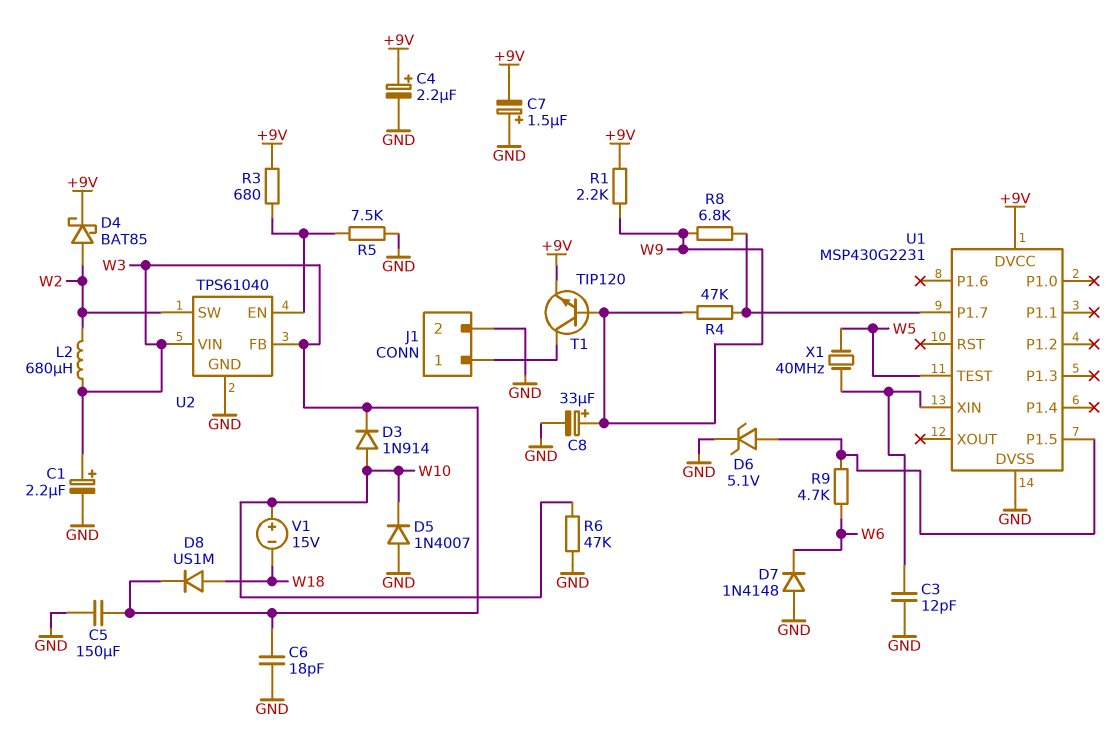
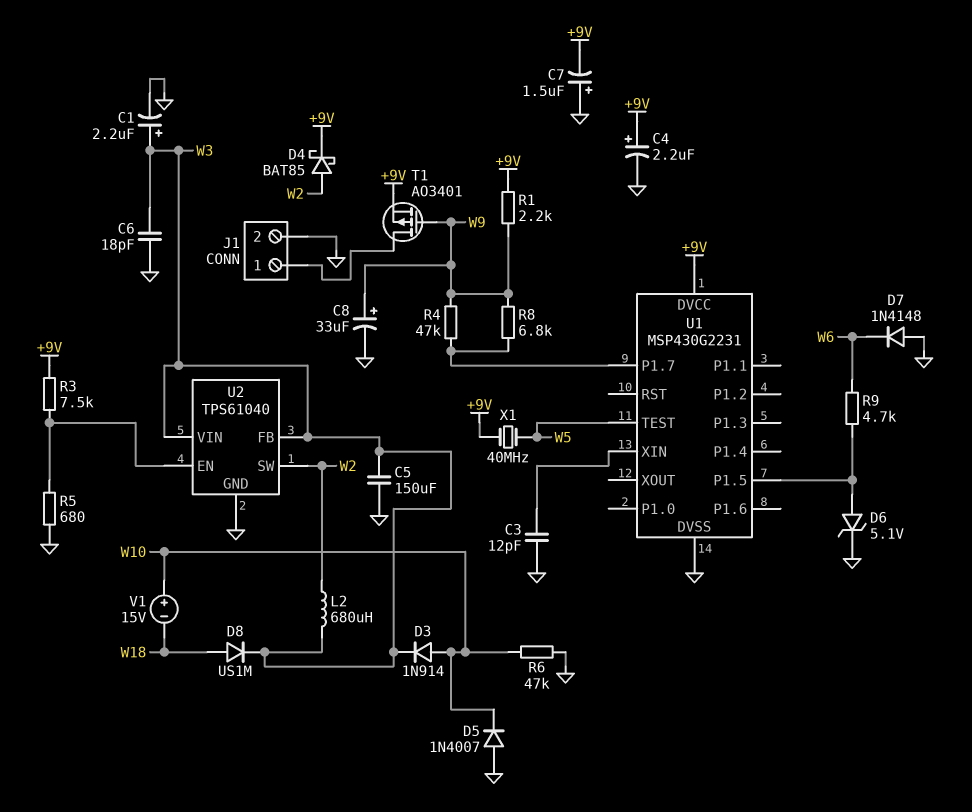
R3: 680 (+9V, U2/EN) -> 7.5k (+9V, U2/EN)
R5: 7.5k (GND, U2/EN) -> 680 (GND, U2/EN)
T1: NPN TIP120 (B W9, C J1/1, E +9V) -> PMOS AO3401 (G W9, D J1/1, S +9V)
X1: 40MHz (U1/XIN, W5) -> 40MHz (+9V, W5)

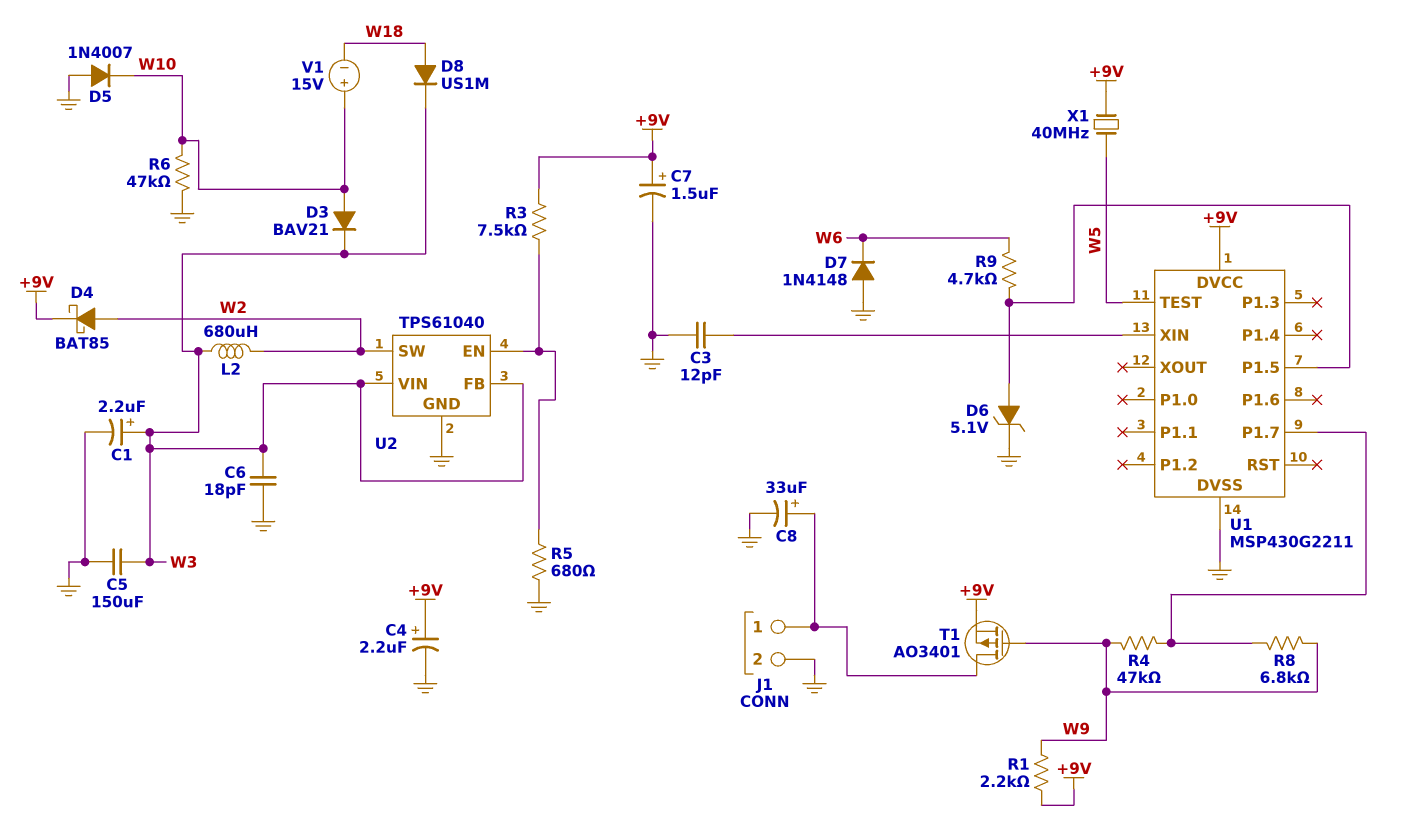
C7: 1.5uF (plus GND, minus +9V) -> 1.5uF (plus +9V, minus GND)
C8: 33uF (plus W9, minus GND) -> 33uF (plus J1/1, minus GND)
D3: diode 1N914 (A W10, K W3) -> diode BAV21 (A W10, K W3)
U1: MSP430G2231 -> MSP430G2211

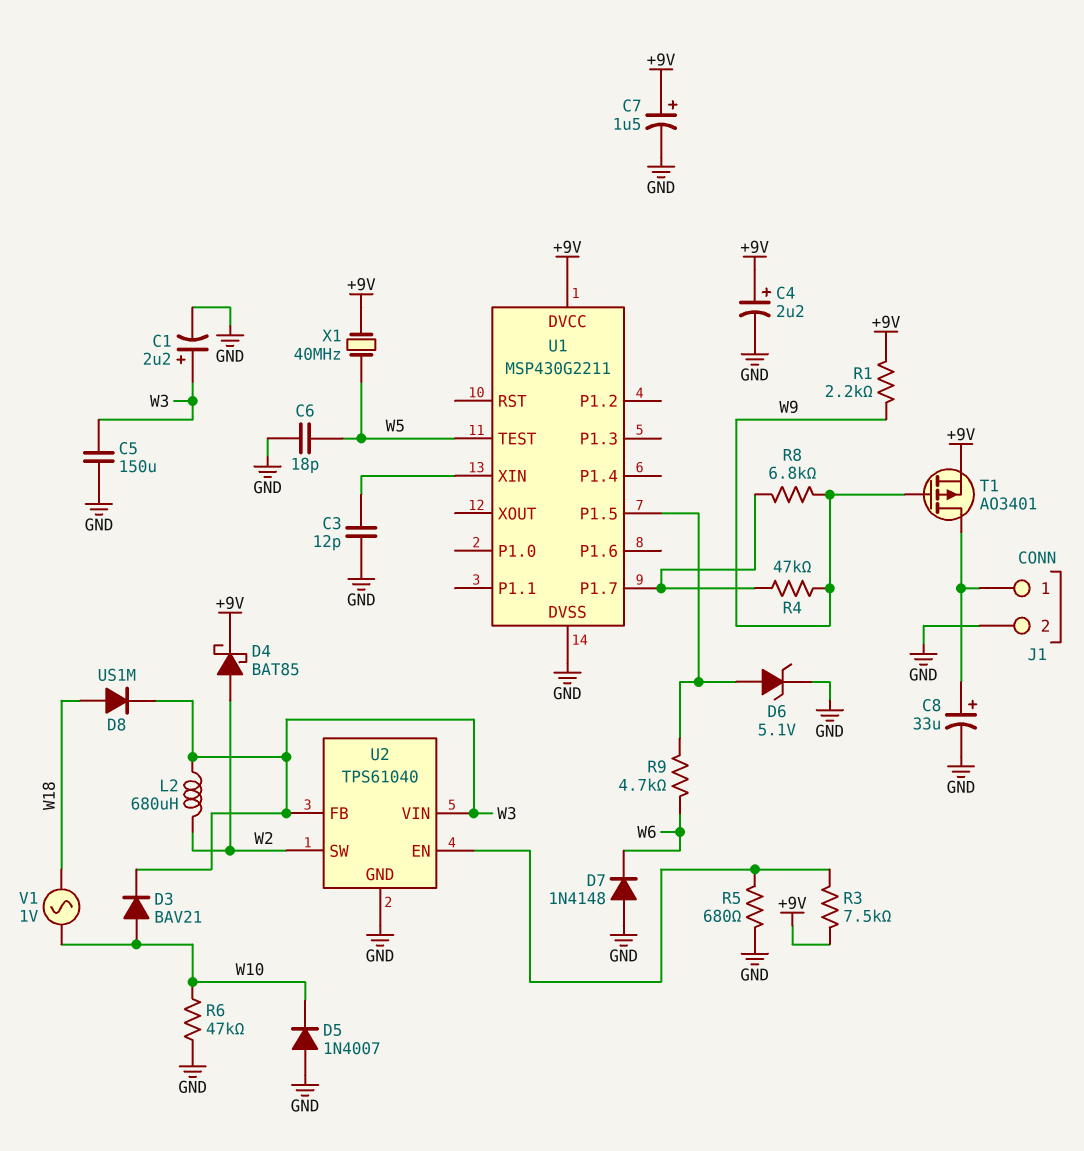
C6: 18pF (GND, W3) -> 18pF (GND, W5)
V1: 15V (plus W10, minus W18) -> AC 1V (W10, W18)

